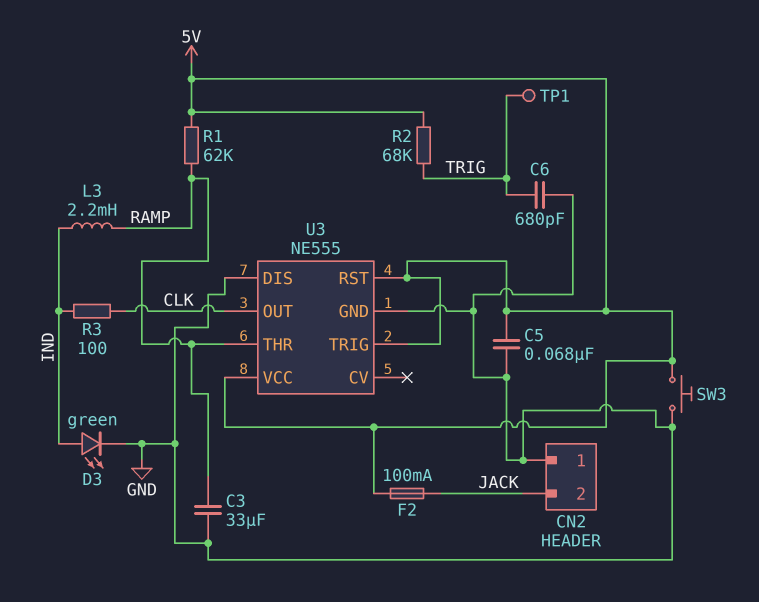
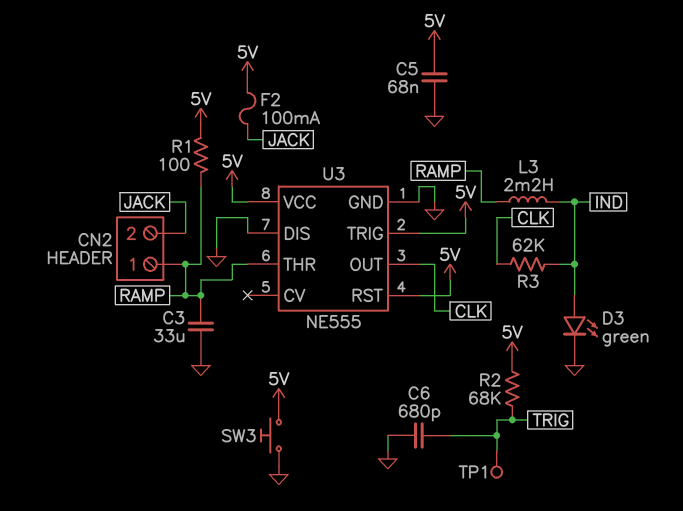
CN2 pin 1: GND -> RAMP
R1: 62k (5V, RAMP) -> 100 (5V, RAMP)
R3: 100 (CLK, IND) -> 62k (CLK, IND)

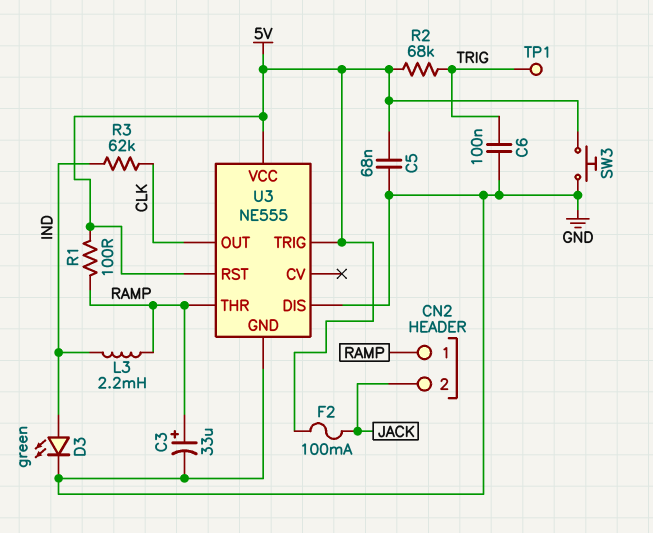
C3: 33uF (GND, RAMP) -> 33uF (plus RAMP, minus GND)
C6: 680pF (GND, TRIG) -> 100nF (GND, TRIG)

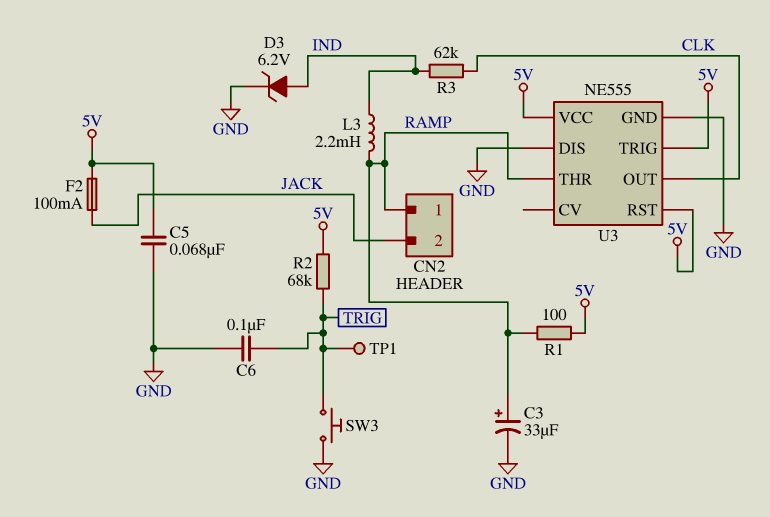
D3: LED green (A IND, K GND) -> zener 6.2V (A IND, K GND)
SW3: button (5V, GND) -> button (GND, TRIG)

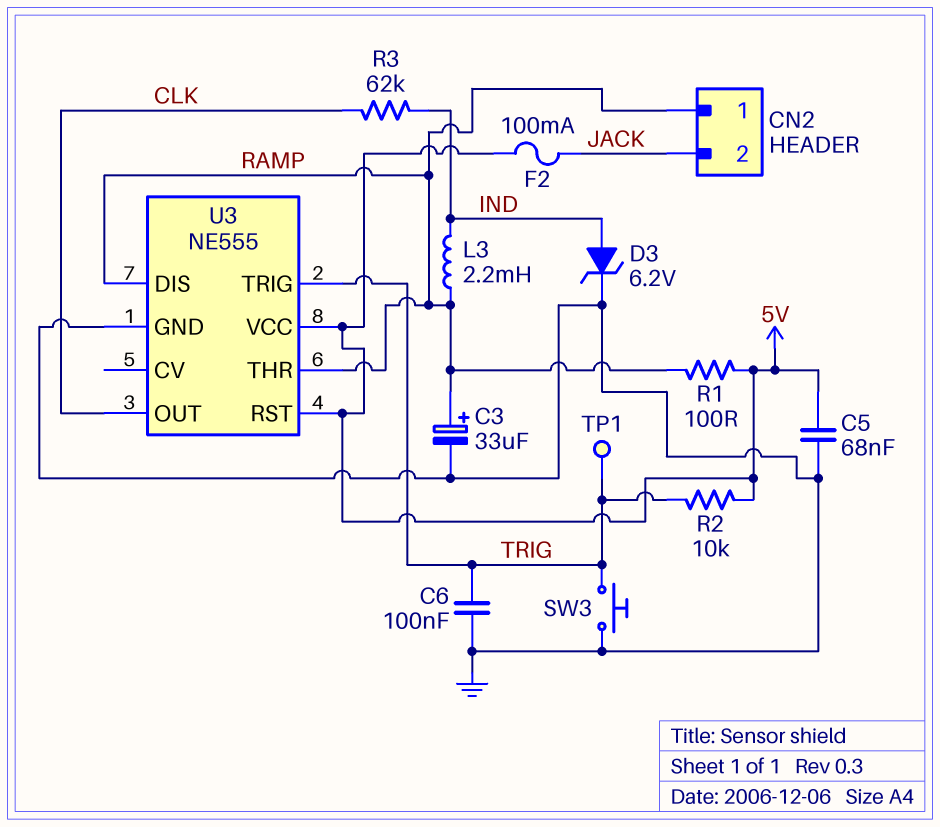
R2: 68k (5V, TRIG) -> 10k (5V, TRIG)
U3 pin DIS: GND -> RAMP
U3 pin TRIG: 5V -> TRIG

